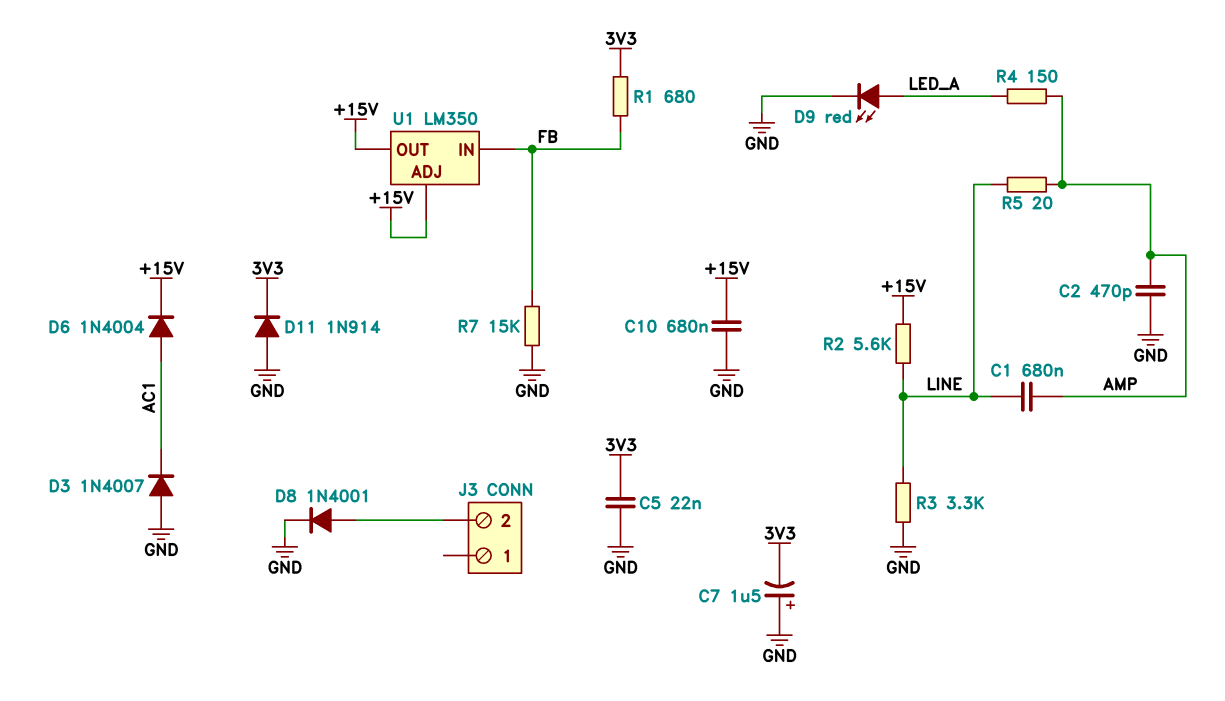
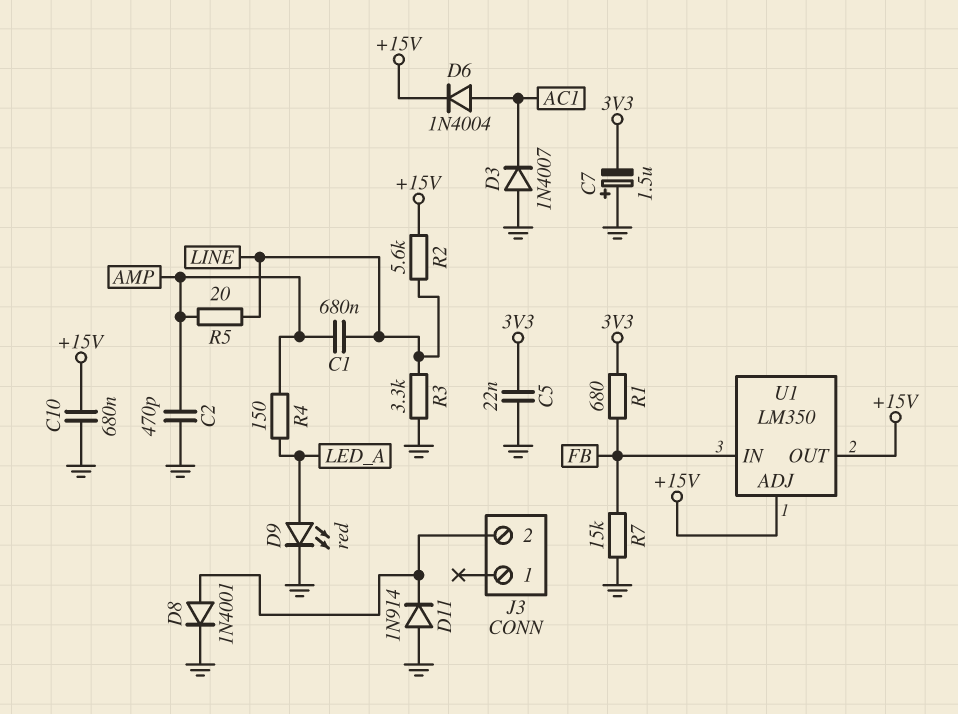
D11: diode 1N914 (A GND, K 3V3) -> diode 1N914 (A GND, K J3/2)

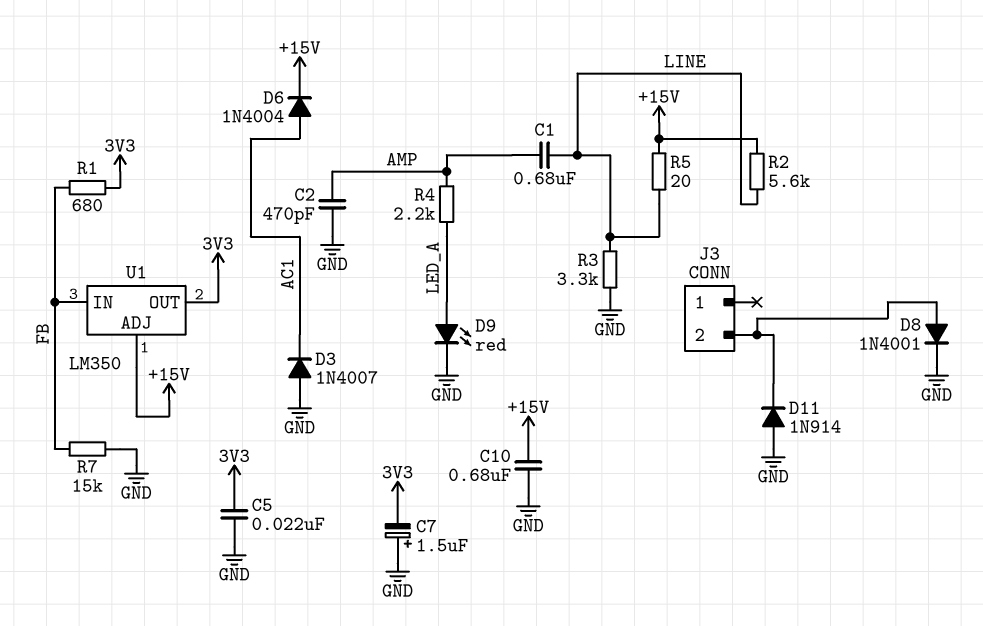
R4: 150 (AMP, LED_A) -> 2.2k (AMP, LED_A)
R5: 20 (AMP, LINE) -> 20 (+15V, LINE)
U1 pin OUT: +15V -> 3V3

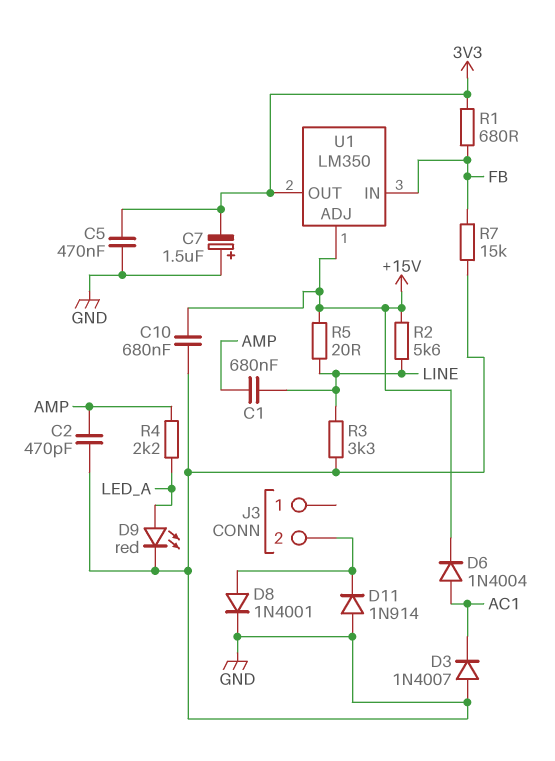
C5: 22nF (3V3, GND) -> 470nF (3V3, GND)

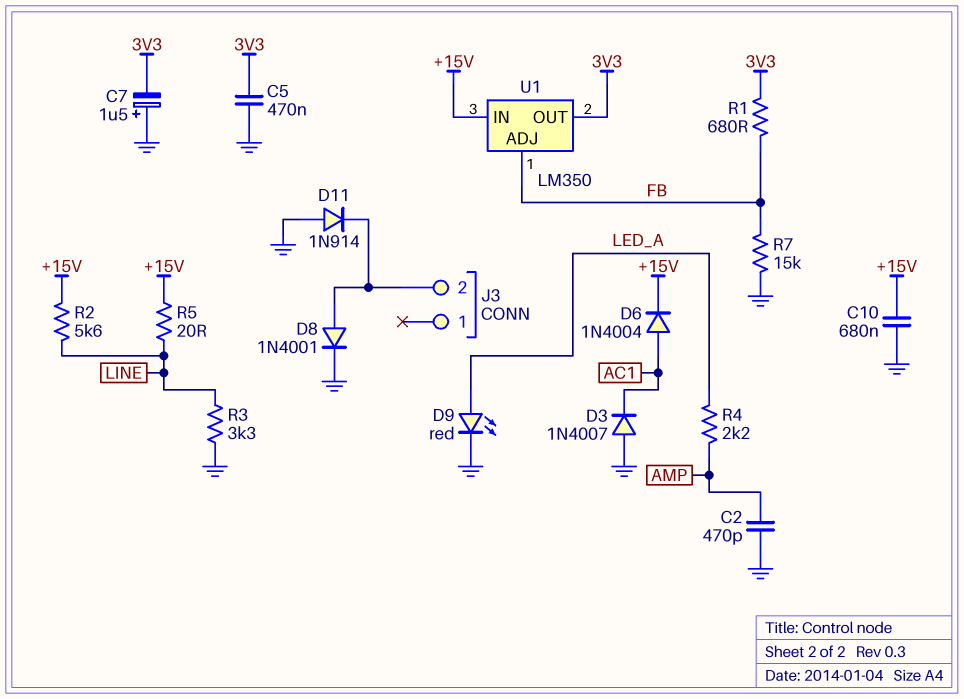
C1: 680nF (AMP, LINE) -> none
U1 pin ADJ: +15V -> FB
U1 pin IN: FB -> +15V

